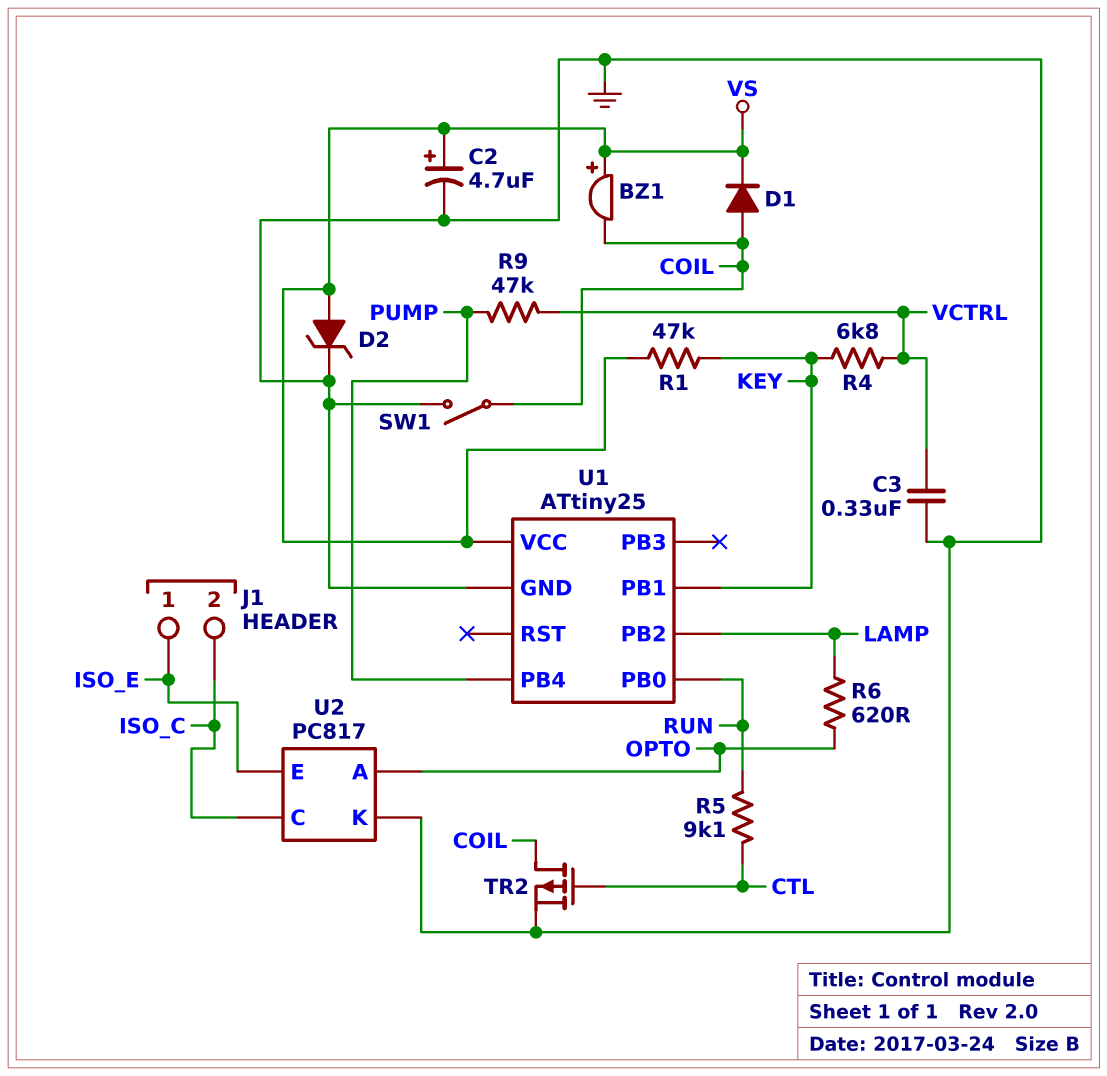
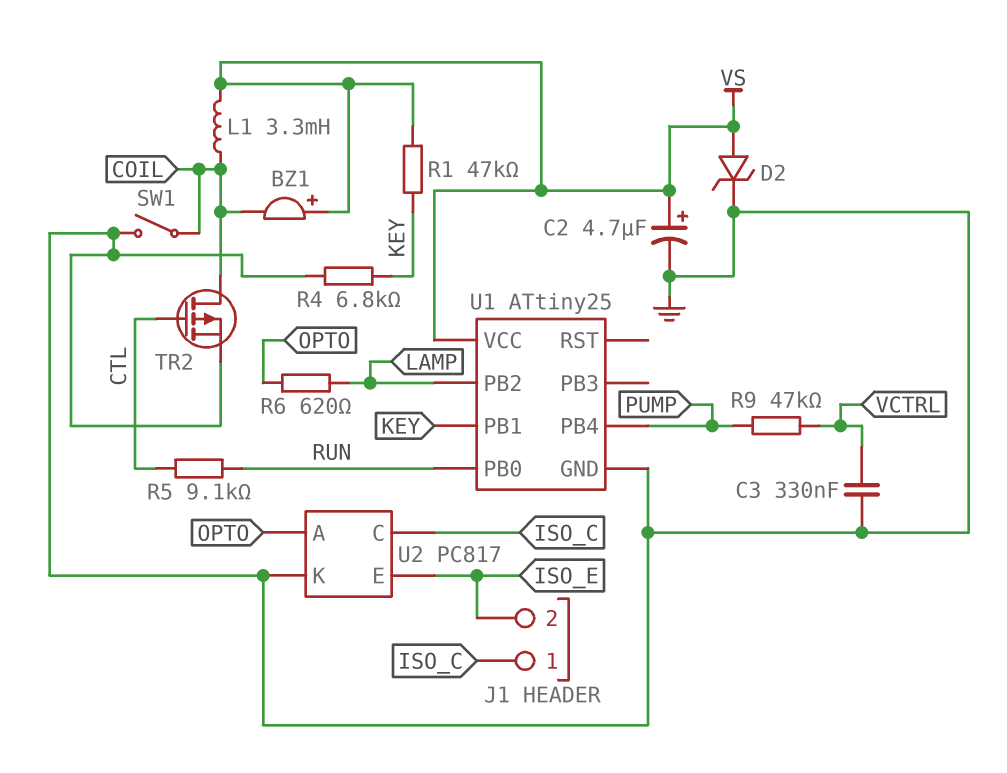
D1: diode (A COIL, K VS) -> none
J1 pin 1: ISO_E -> ISO_C
J1 pin 2: ISO_C -> ISO_E
L1: none -> 3.3mH (COIL, VS)
R4: 6.8k (KEY, VCTRL) -> 6.8k (GND, KEY)

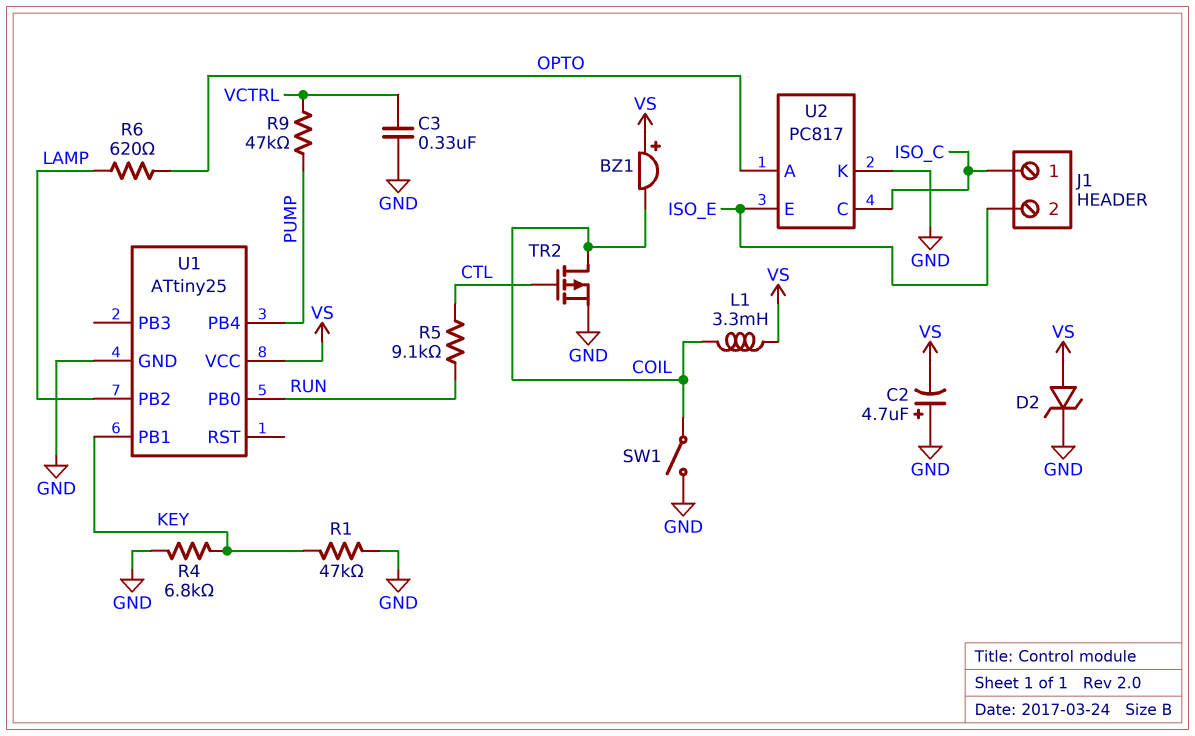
C2: 4.7uF (plus VS, minus GND) -> 4.7uF (plus GND, minus VS)
R1: 47k (KEY, VS) -> 47k (GND, KEY)

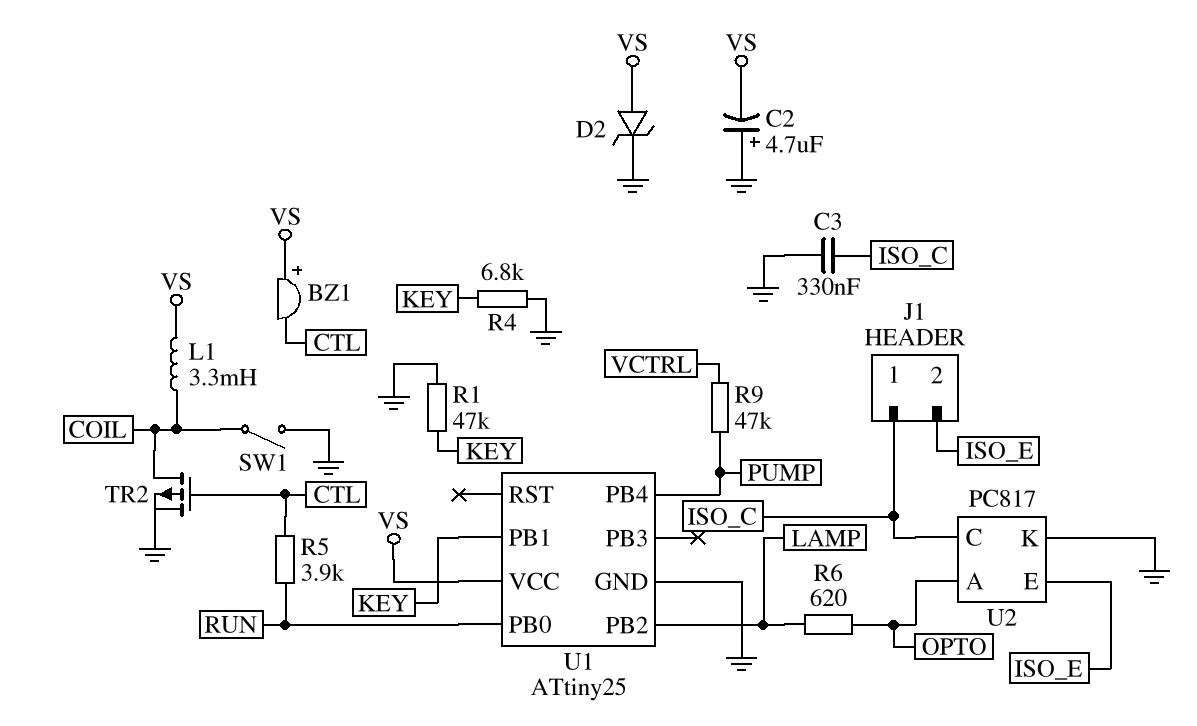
BZ1: buzzer (plus VS, minus COIL) -> buzzer (plus VS, minus CTL)
C3: 330nF (GND, VCTRL) -> 330nF (GND, ISO_C)
R5: 9.1k (CTL, RUN) -> 3.9k (CTL, RUN)

